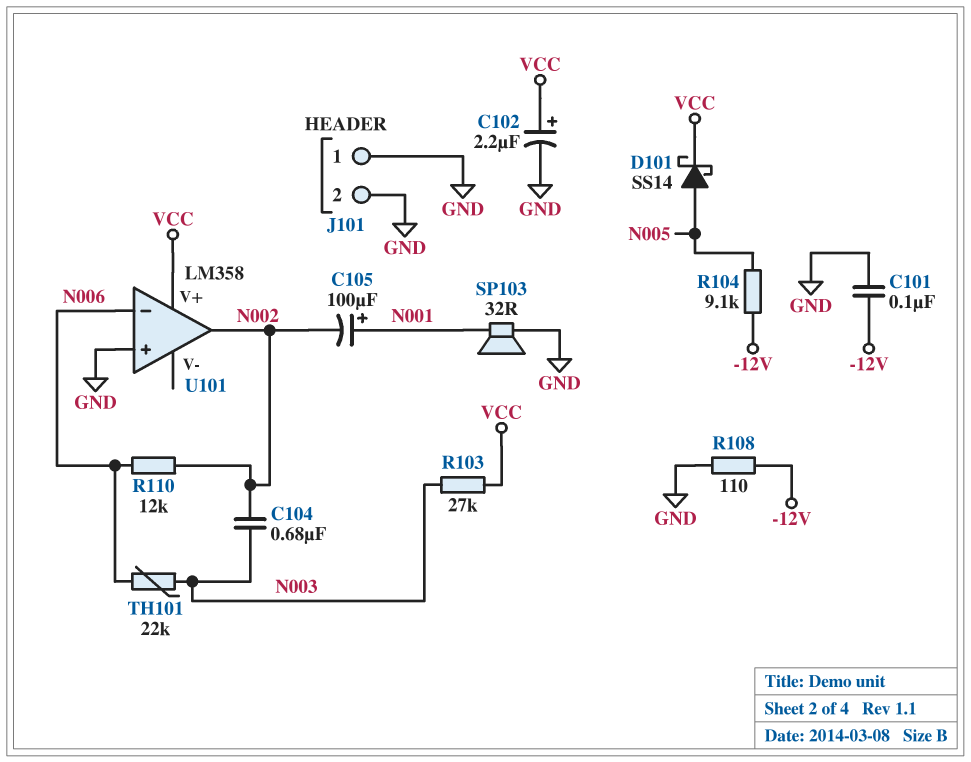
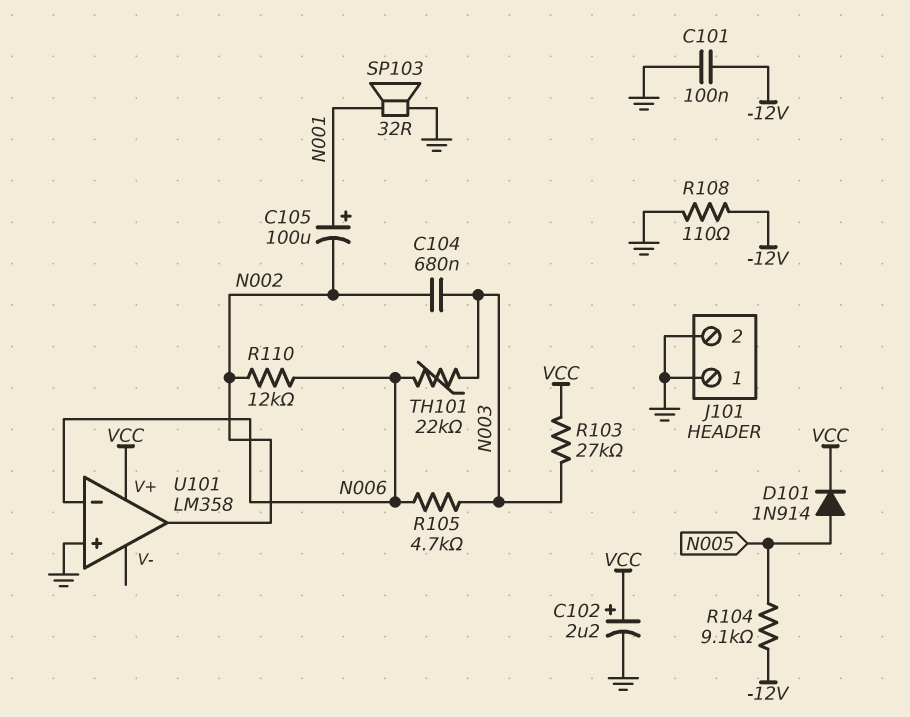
D101: schottky SS14 (A N005, K VCC) -> diode 1N914 (A N005, K VCC)
R105: none -> 4.7k (N003, N006)

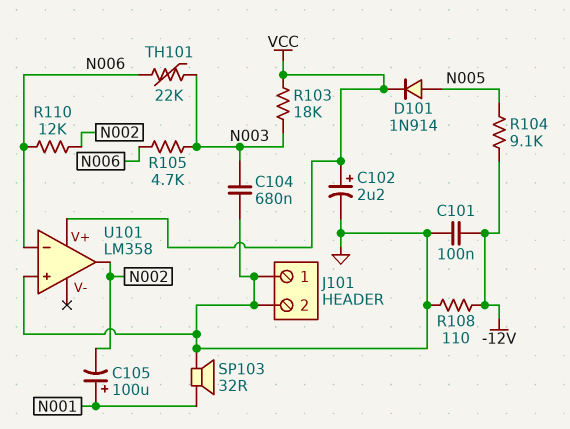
C104: 680nF (N002, N003) -> 680nF (GND, N003)
R103: 27k (N003, VCC) -> 18k (N003, VCC)

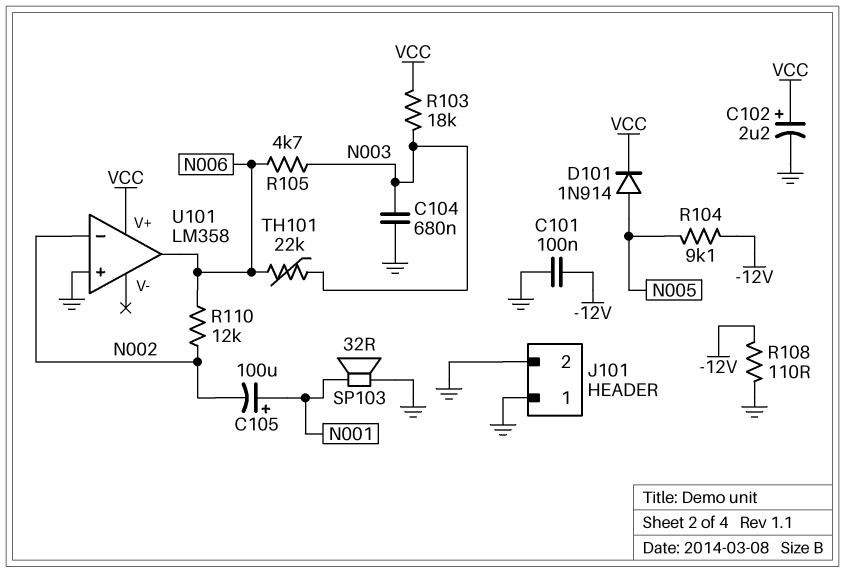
U101 pin in-: N006 -> N002
U101 pin out: N002 -> N006

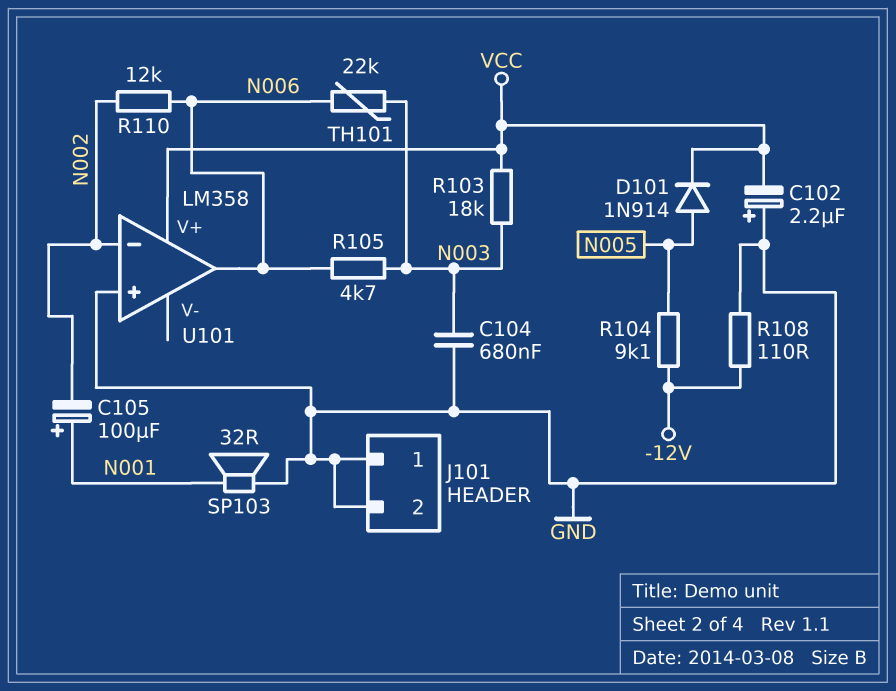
C101: 100nF (-12V, GND) -> none
C102: 2.2uF (plus VCC, minus GND) -> 2.2uF (plus GND, minus VCC)

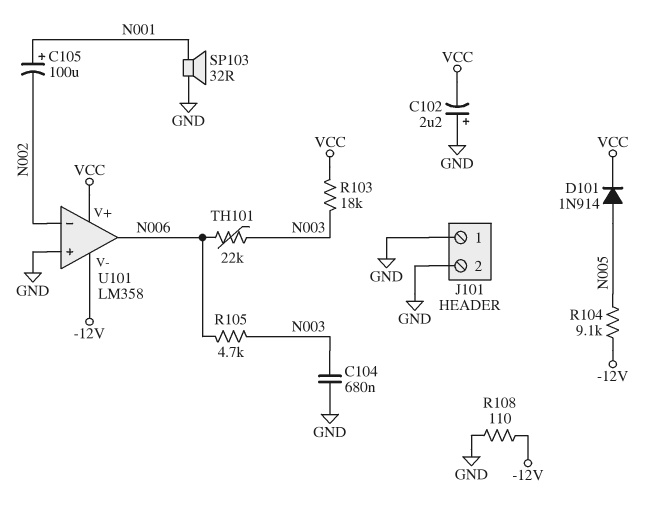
R110: 12k (N002, N006) -> none
U101 pin V-: none -> -12V

